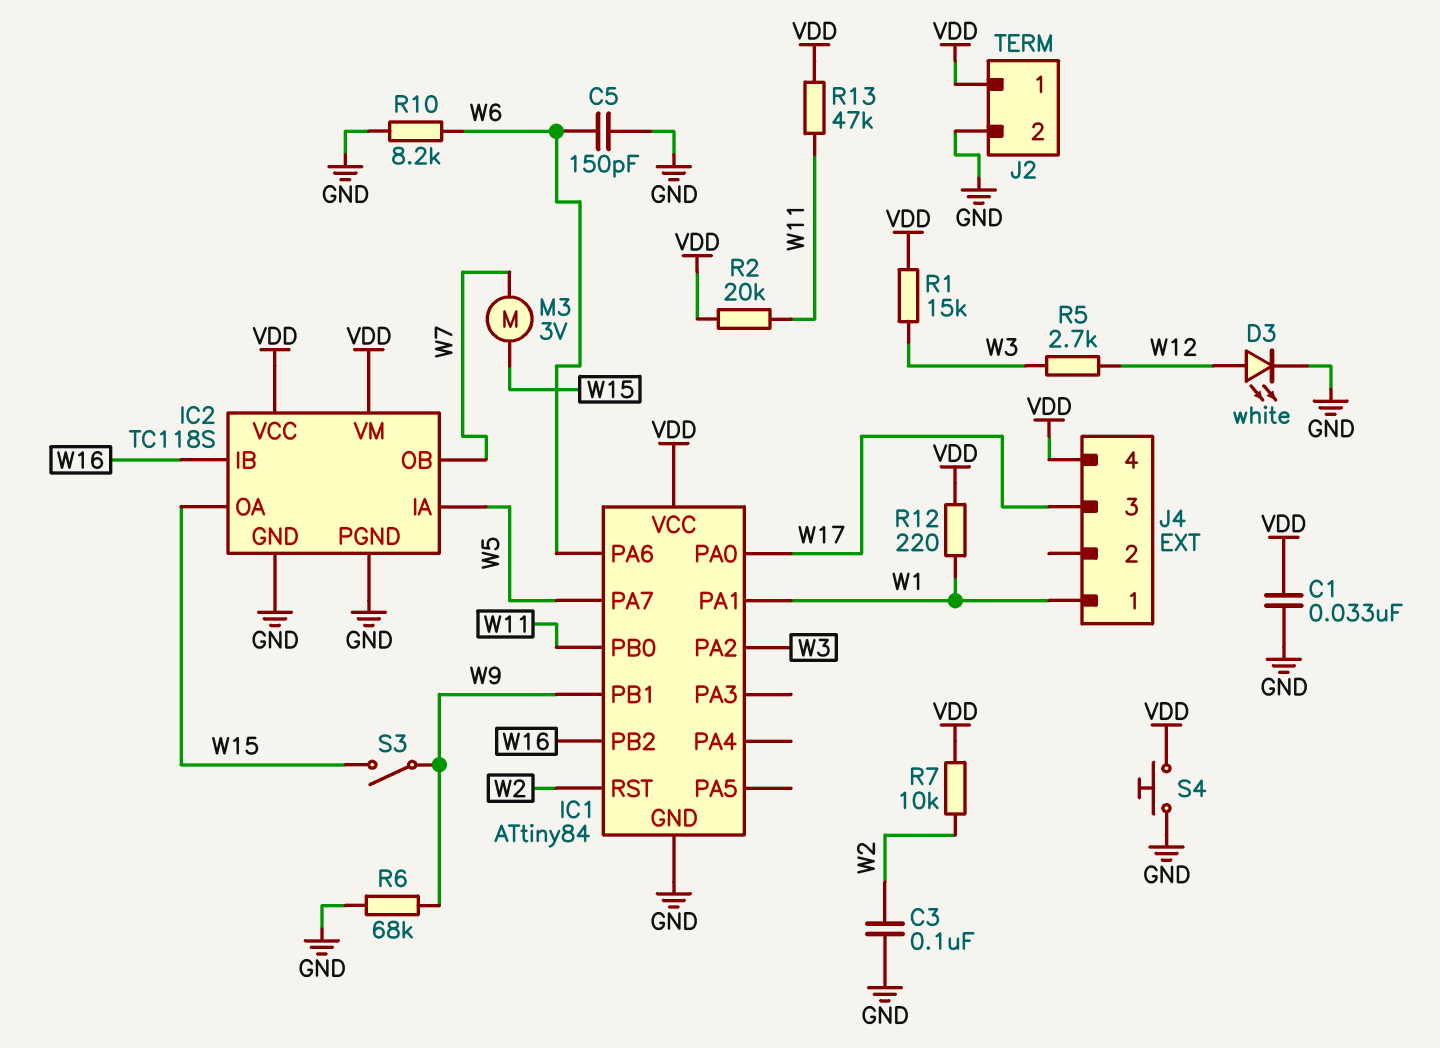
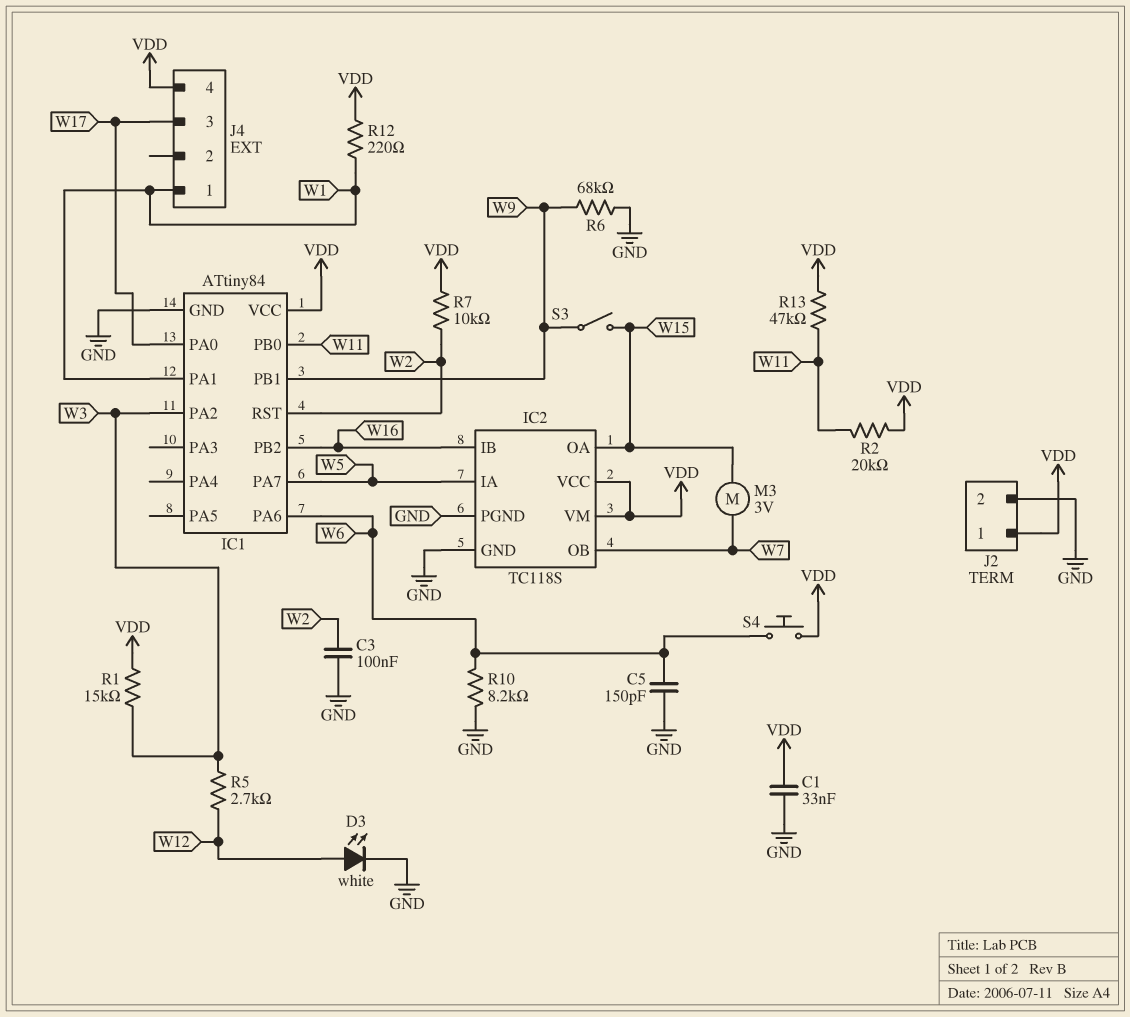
S4: button (GND, VDD) -> button (VDD, W6)

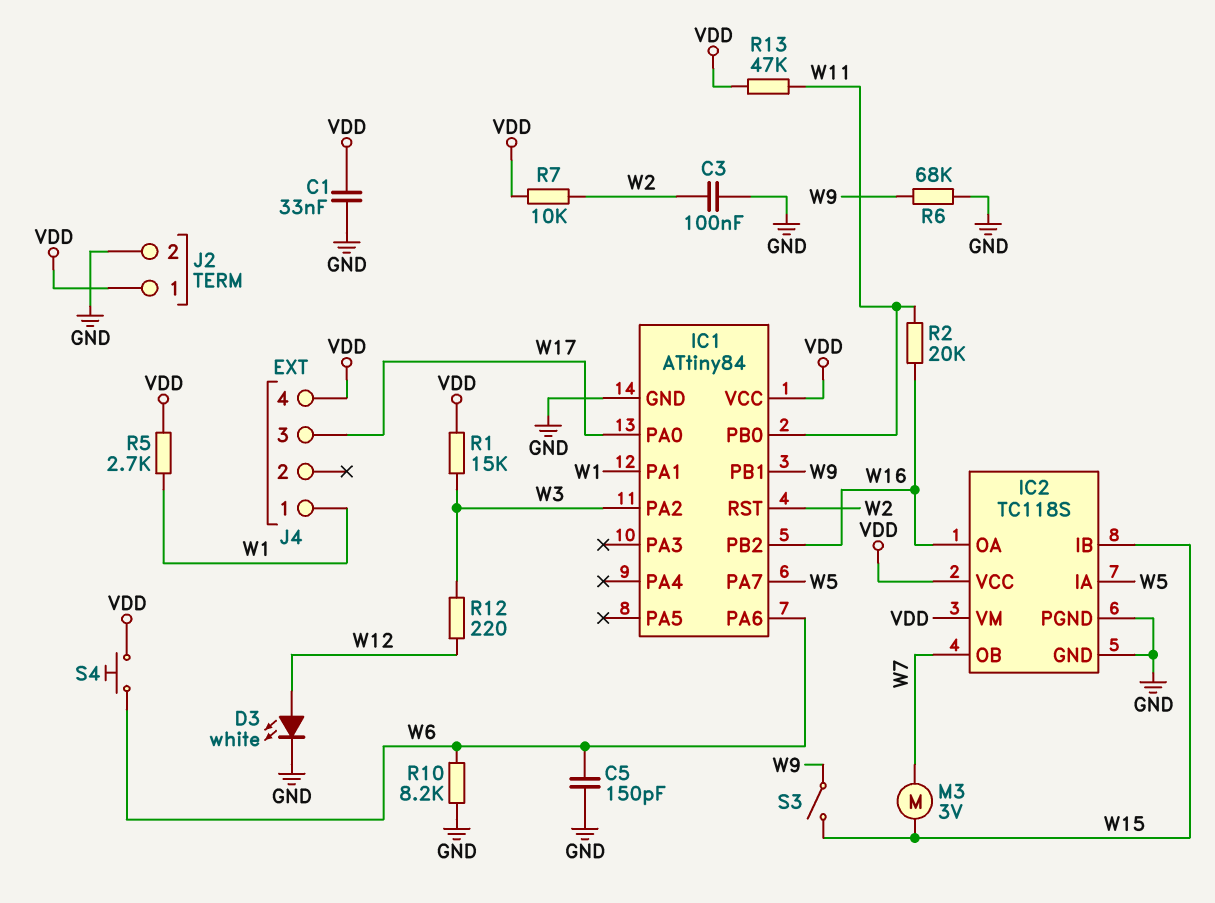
IC2 pin IB: W16 -> W15
IC2 pin OA: W15 -> W16
R2: 20k (VDD, W11) -> 20k (W11, W16)
R5: 2.7k (W3, W12) -> 2.7k (VDD, W1)
R12: 220 (VDD, W1) -> 220 (W3, W12)

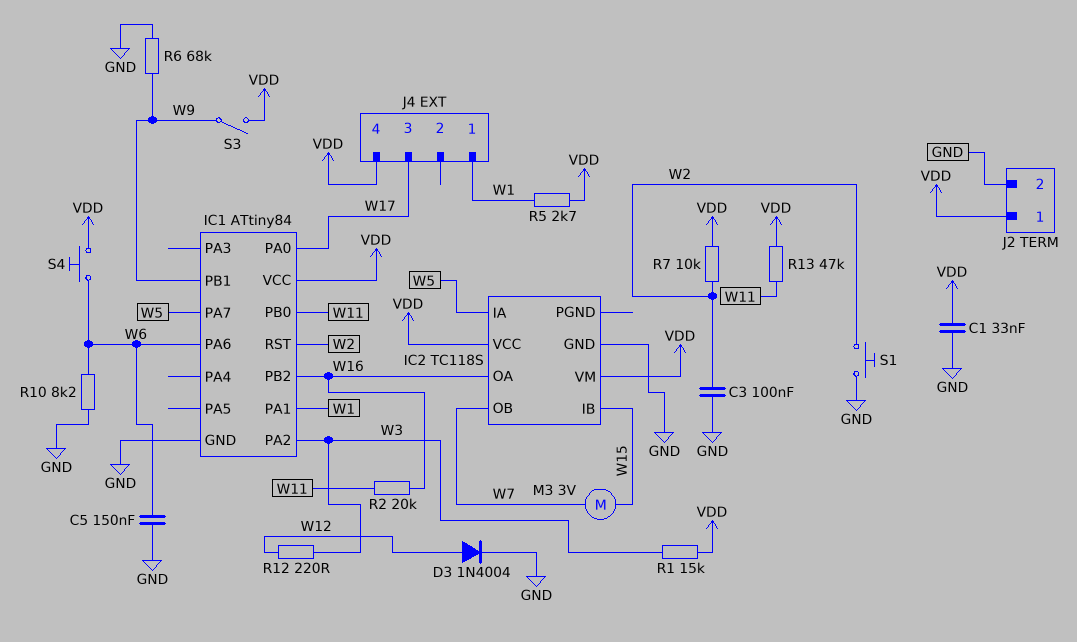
C5: 150pF (GND, W6) -> 150nF (GND, W6)
D3: LED white (A W12, K GND) -> diode 1N4004 (A W12, K GND)
IC2 pin PGND: GND -> none
S1: none -> button (GND, W2)
S3: switch (W9, W15) -> switch (VDD, W9)

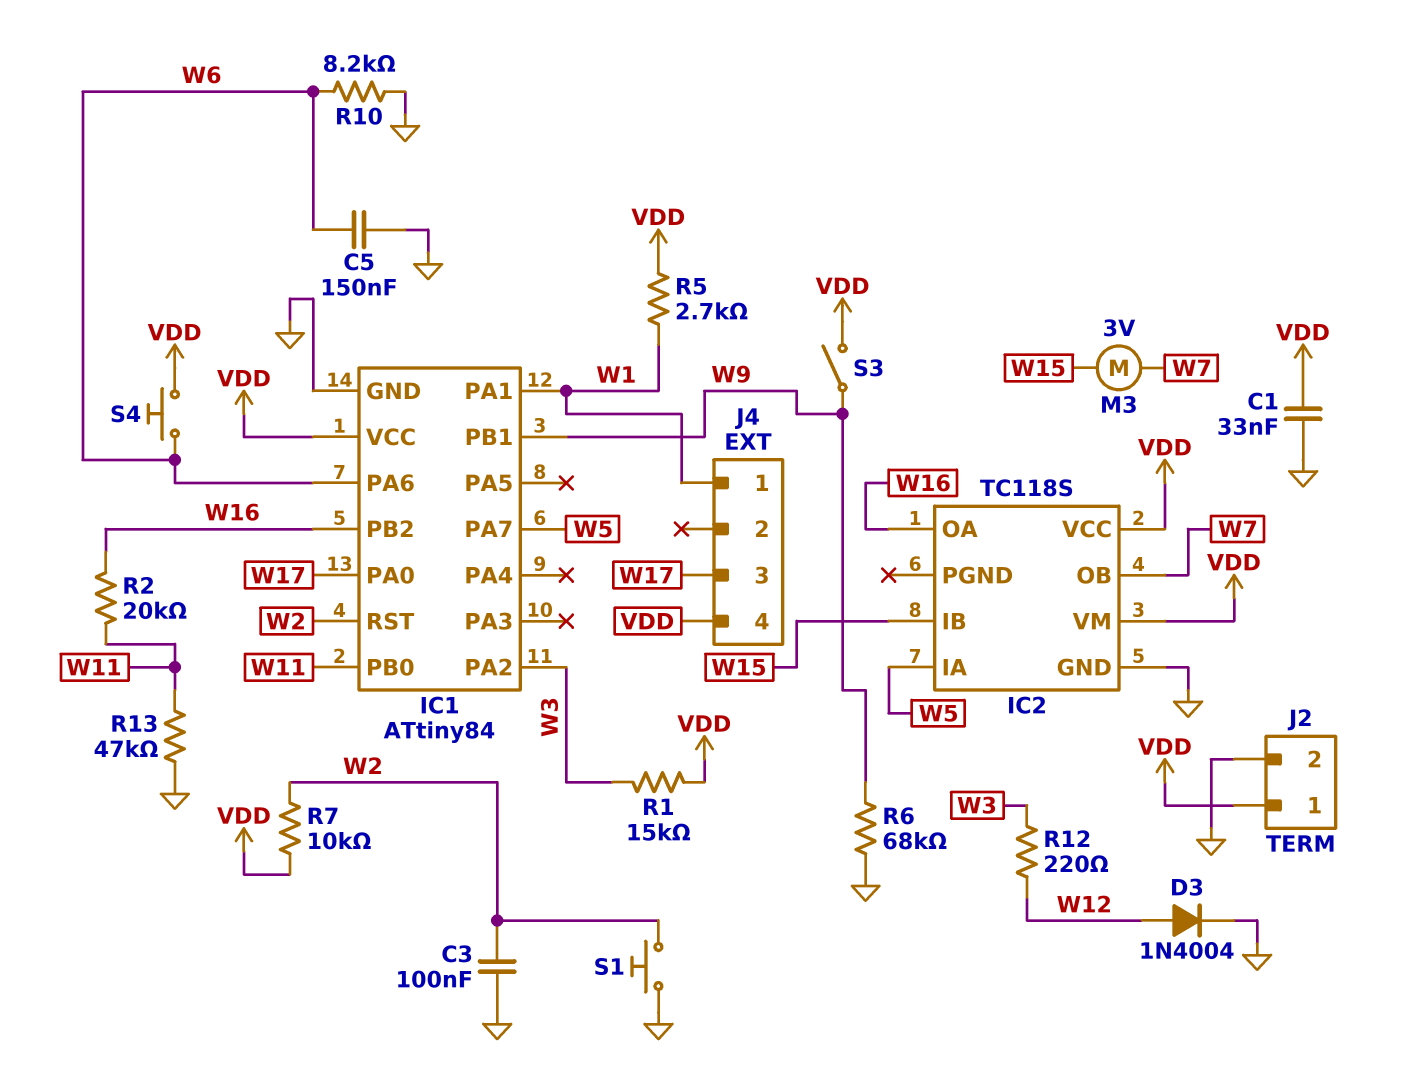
R13: 47k (VDD, W11) -> 47k (GND, W11)

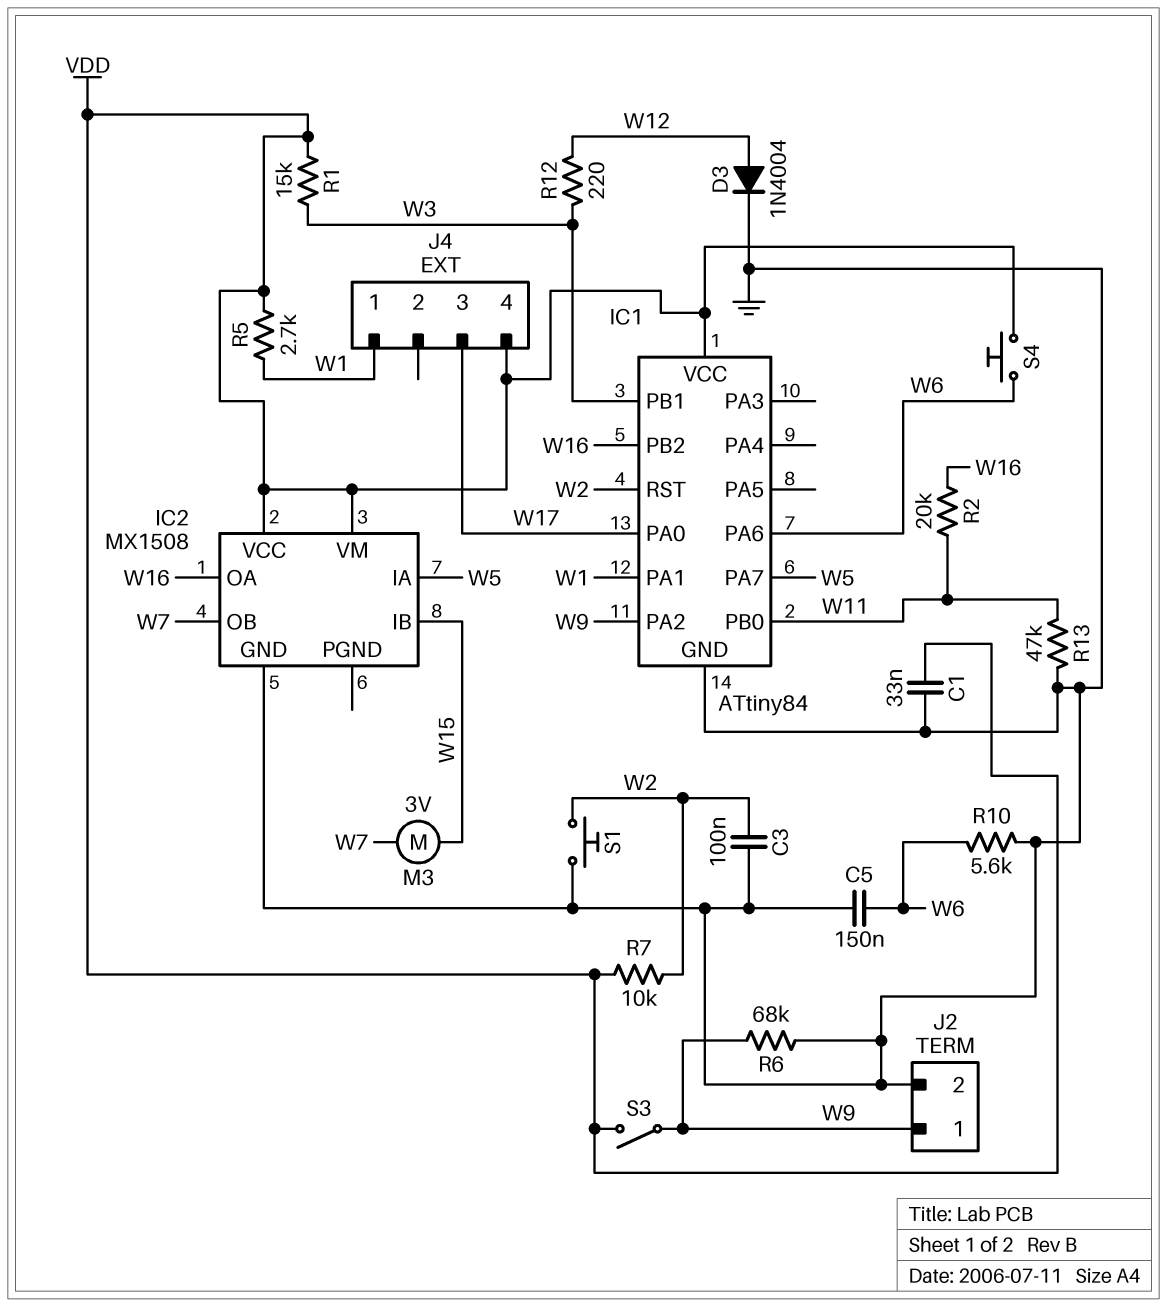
IC1 pin PA2: W3 -> W9
IC1 pin PB1: W9 -> W3
IC2: TC118S -> MX1508
J2 pin 1: VDD -> W9
R10: 8.2k (GND, W6) -> 5.6k (GND, W6)

